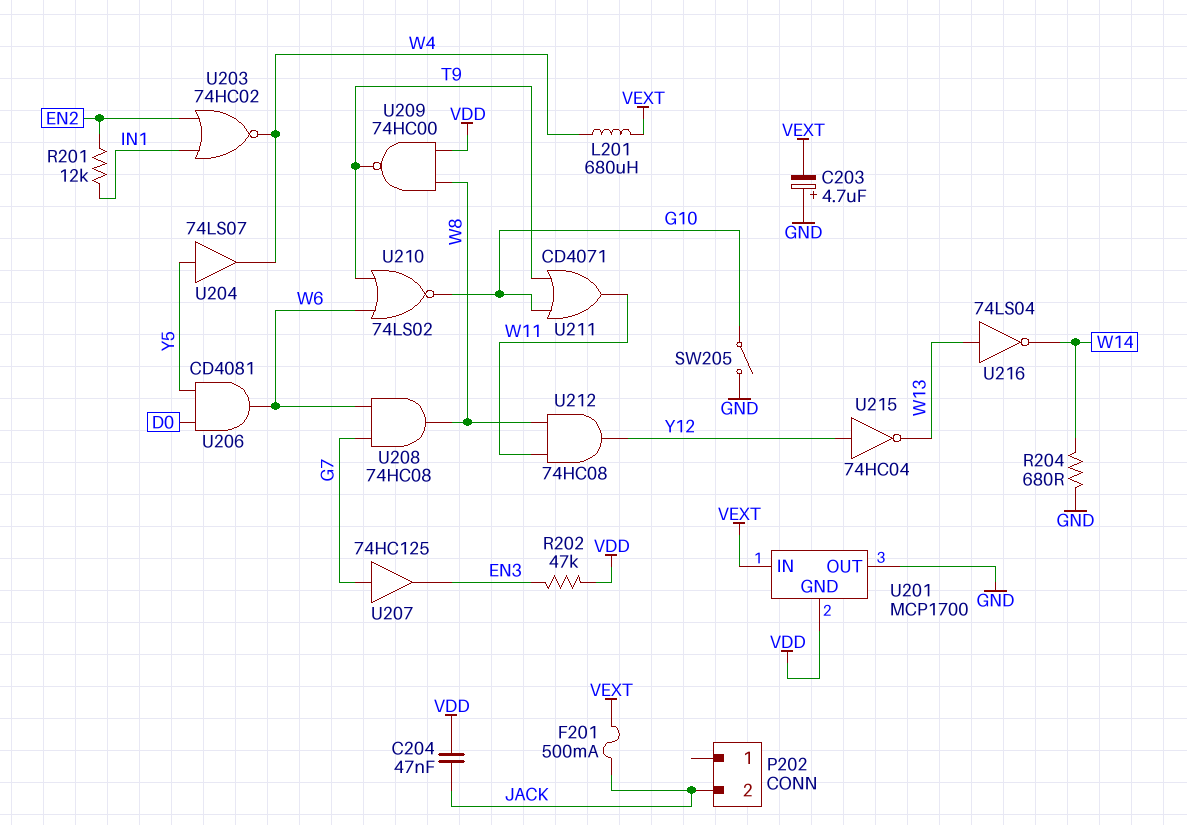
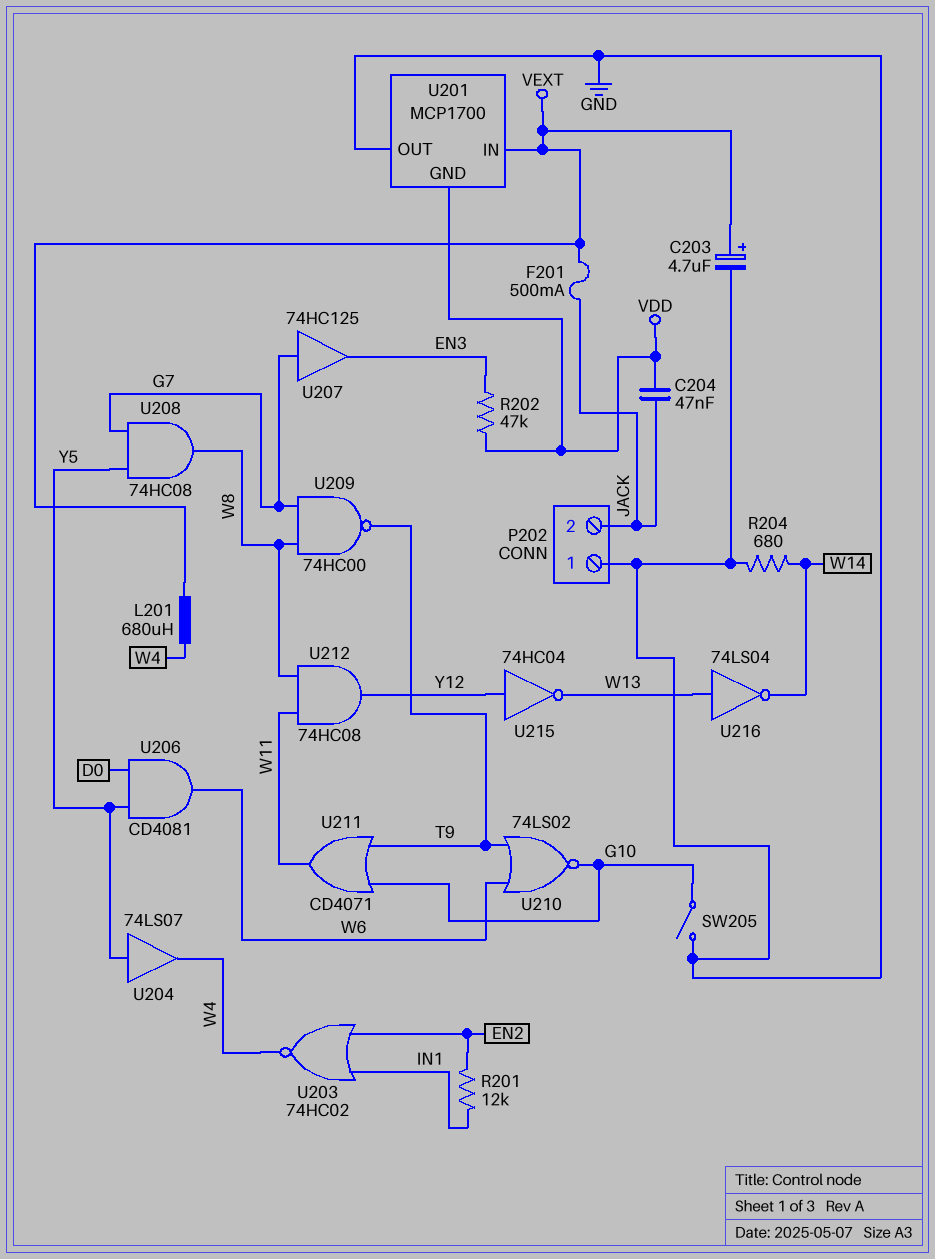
C203: 4.7uF (plus GND, minus VEXT) -> 4.7uF (plus VEXT, minus GND)
P202 pin 1: none -> GND
U208: AND 74HC08 (in G7, in W6, out W8) -> AND 74HC08 (in G7, in Y5, out W8)
U209: NAND 74HC00 (in VDD, in W8, out T9) -> NAND 74HC00 (in G7, in W8, out T9)

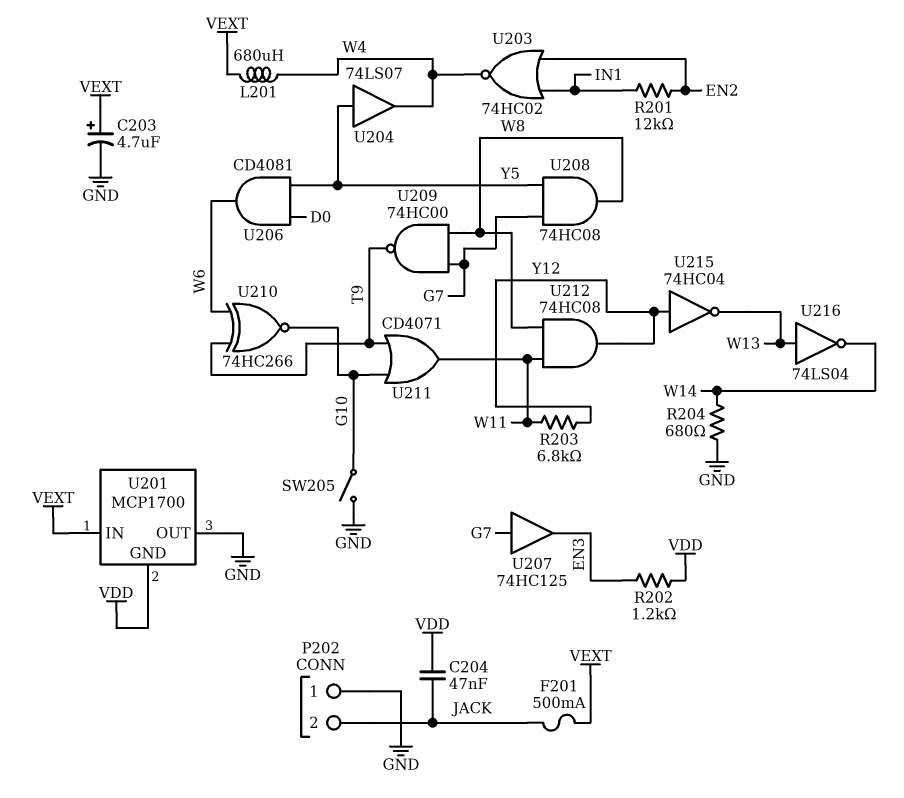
R202: 47k (EN3, VDD) -> 1.2k (EN3, VDD)
R203: none -> 6.8k (W11, Y12)
U210: NOR 74LS02 (in T9, in W6, out G10) -> XNOR 74HC266 (in T9, in W6, out G10)

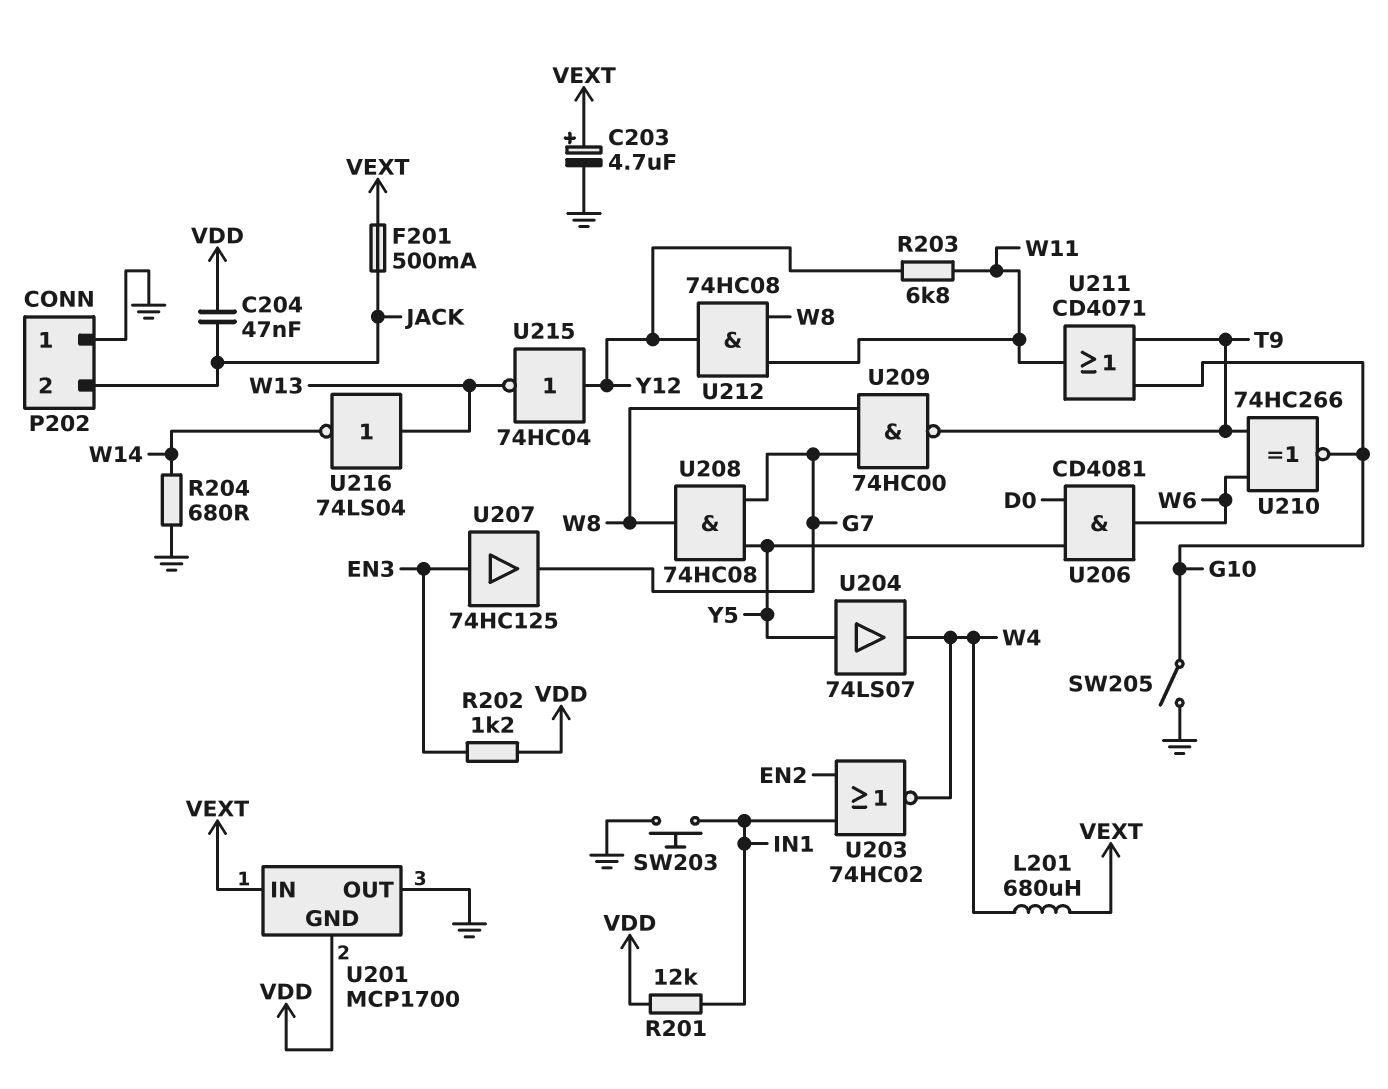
R201: 12k (EN2, IN1) -> 12k (IN1, VDD)
SW203: none -> button (GND, IN1)
U207: buffer 74HC125 (in G7, out EN3) -> buffer 74HC125 (in EN3, out G7)

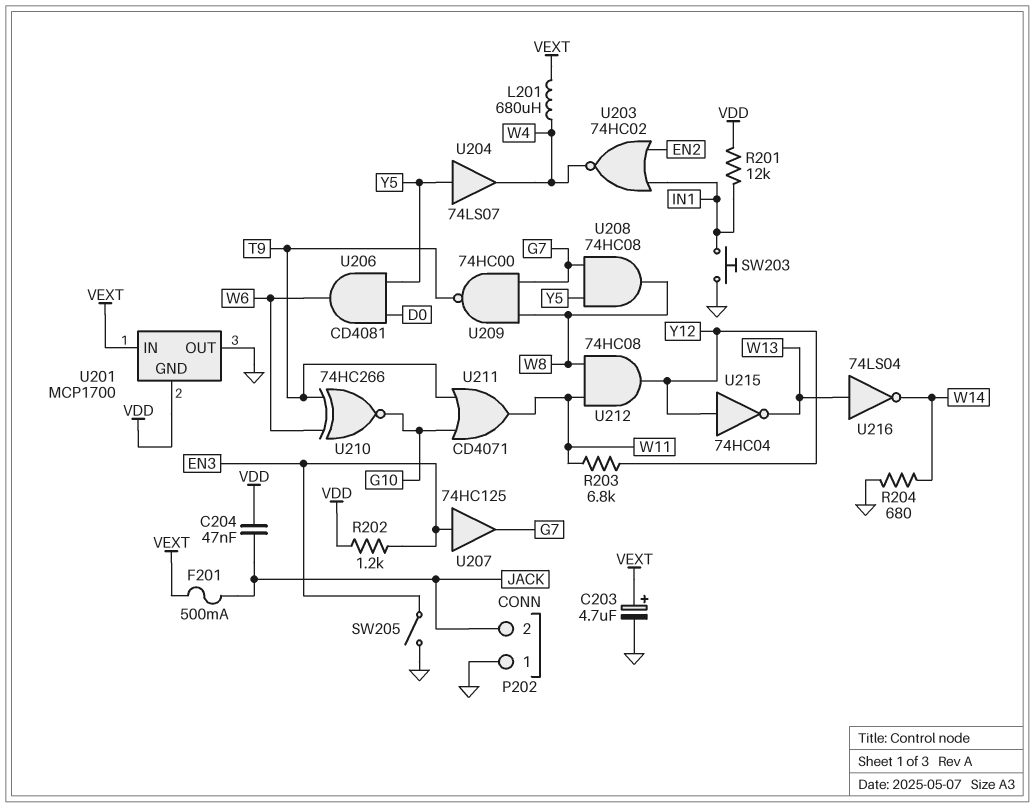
SW205: switch (G10, GND) -> switch (EN3, GND)

